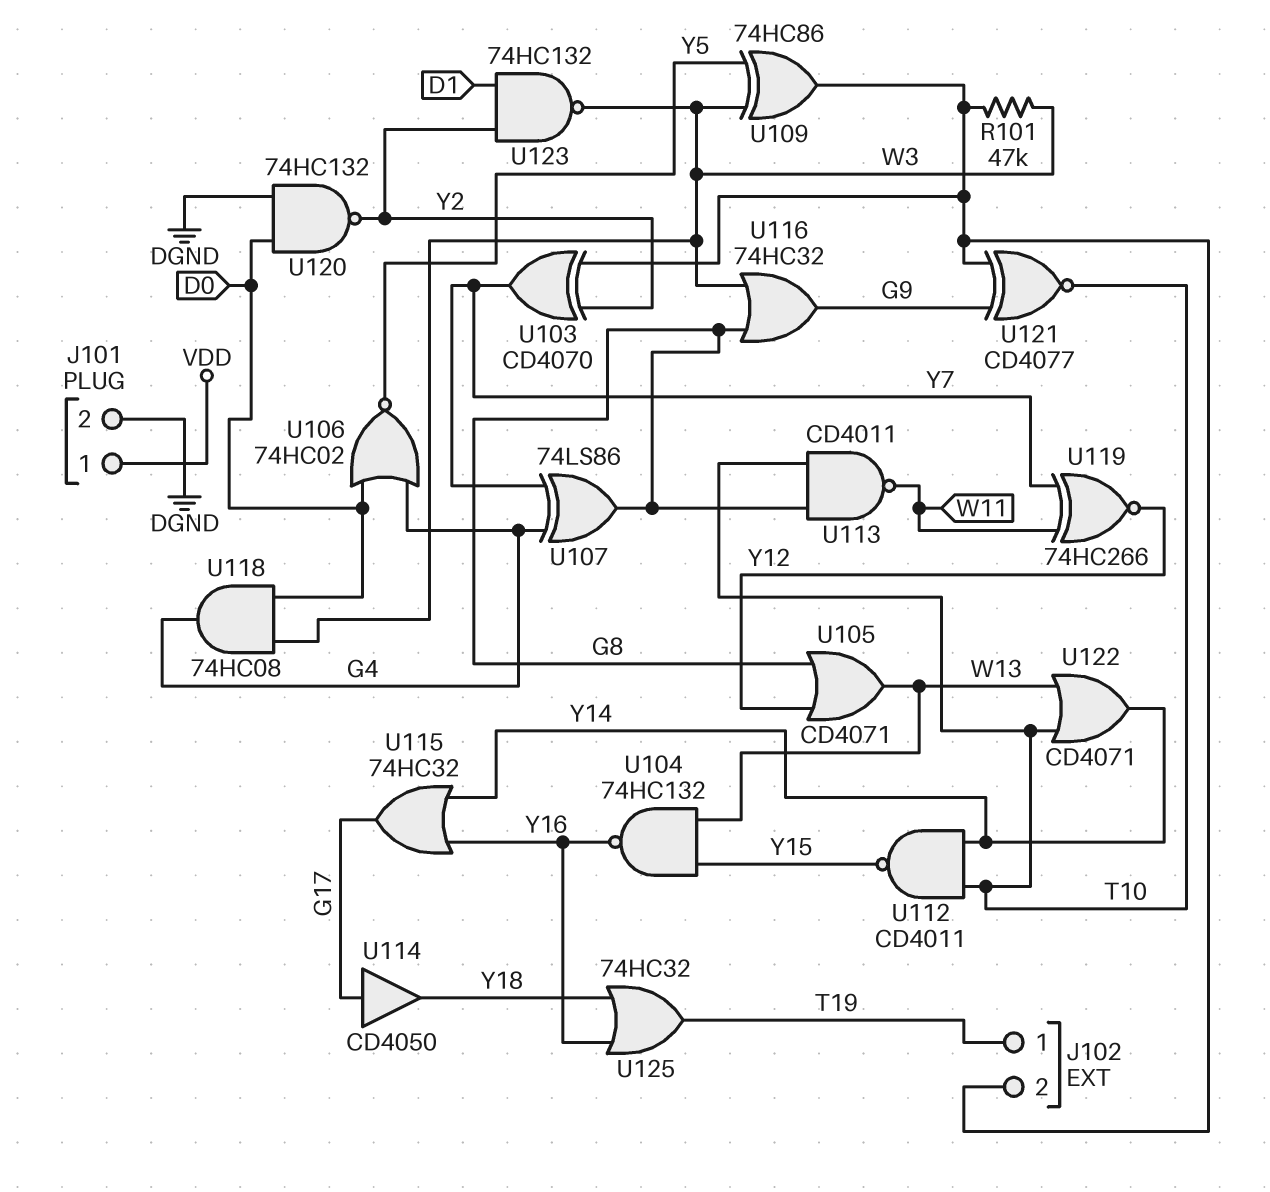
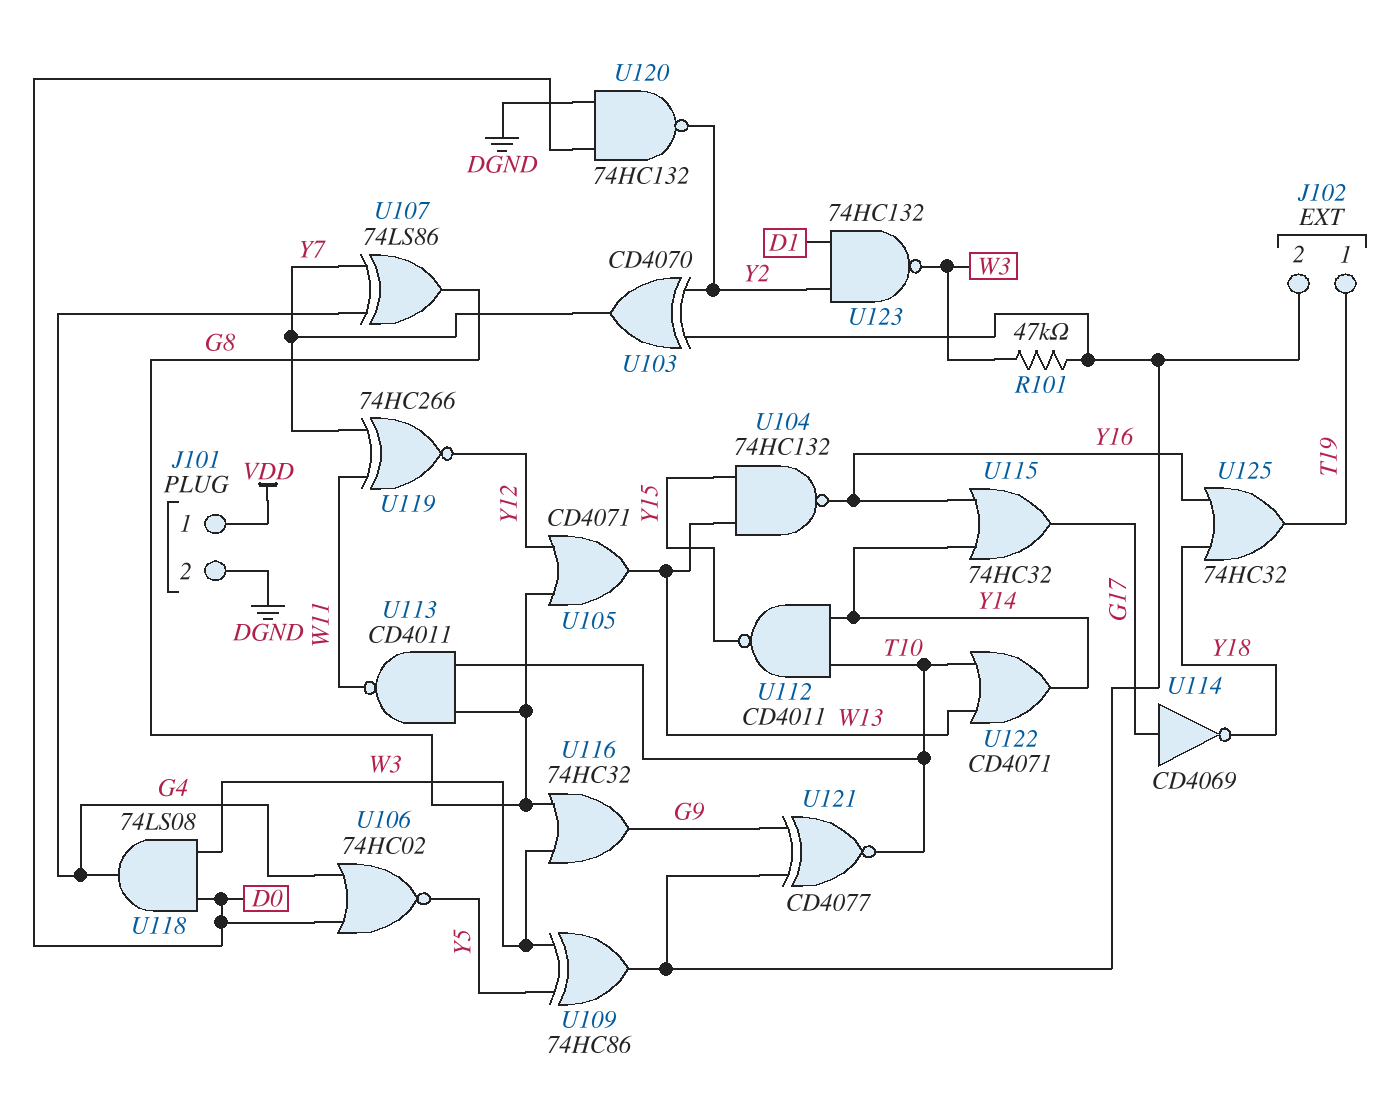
U114: buffer CD4050 (in G17, out Y18) -> NOT CD4069 (in G17, out Y18)
U118: AND 74HC08 (in D0, in W3, out G4) -> AND 74LS08 (in D0, in W3, out G4)

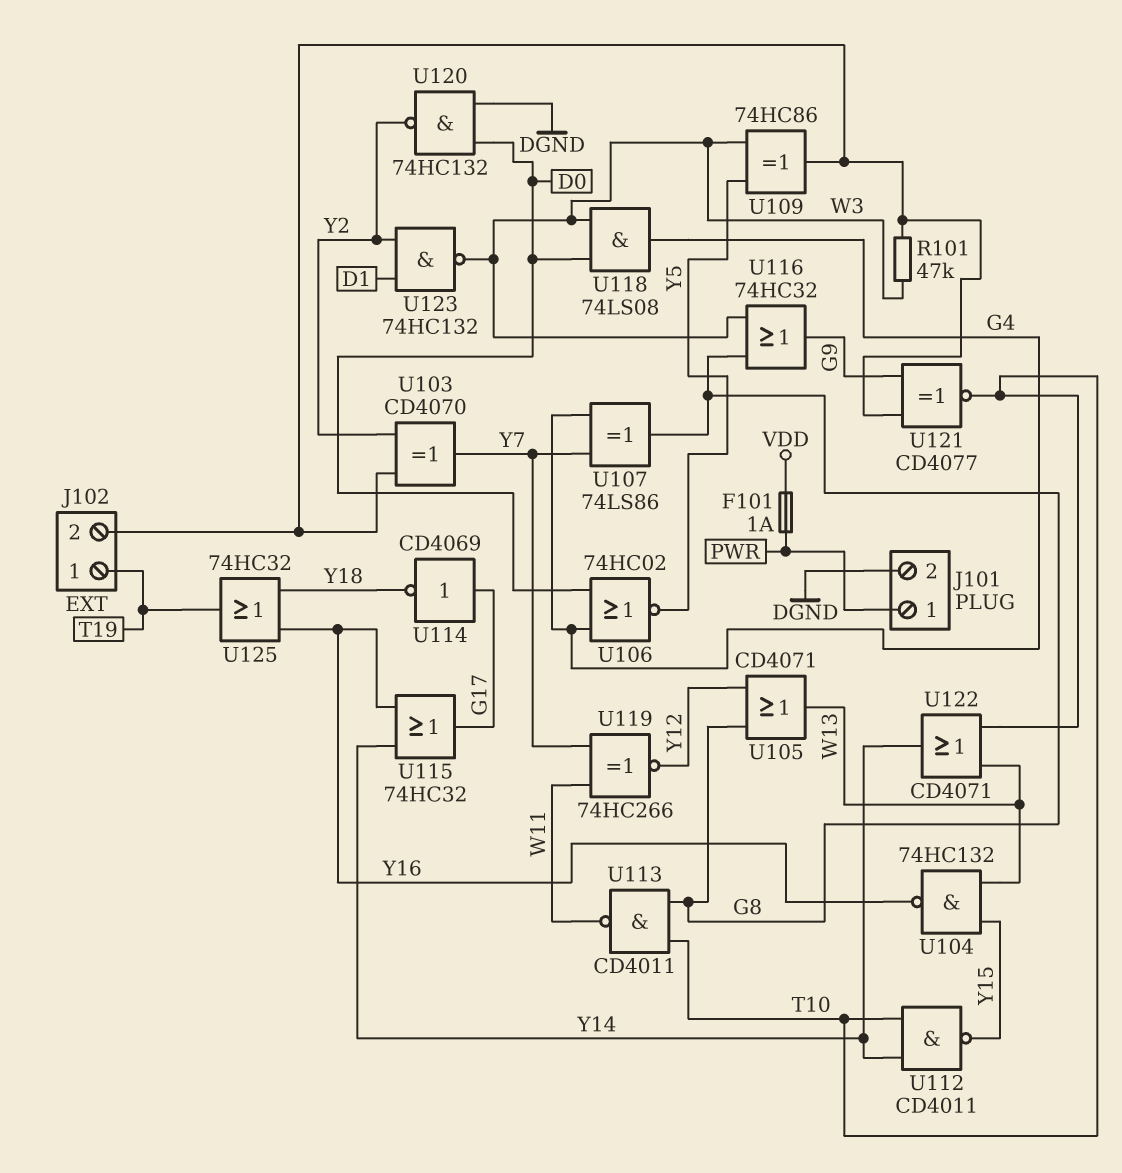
F101: none -> 1A (PWR, VDD)
J101 pin 1: VDD -> PWR

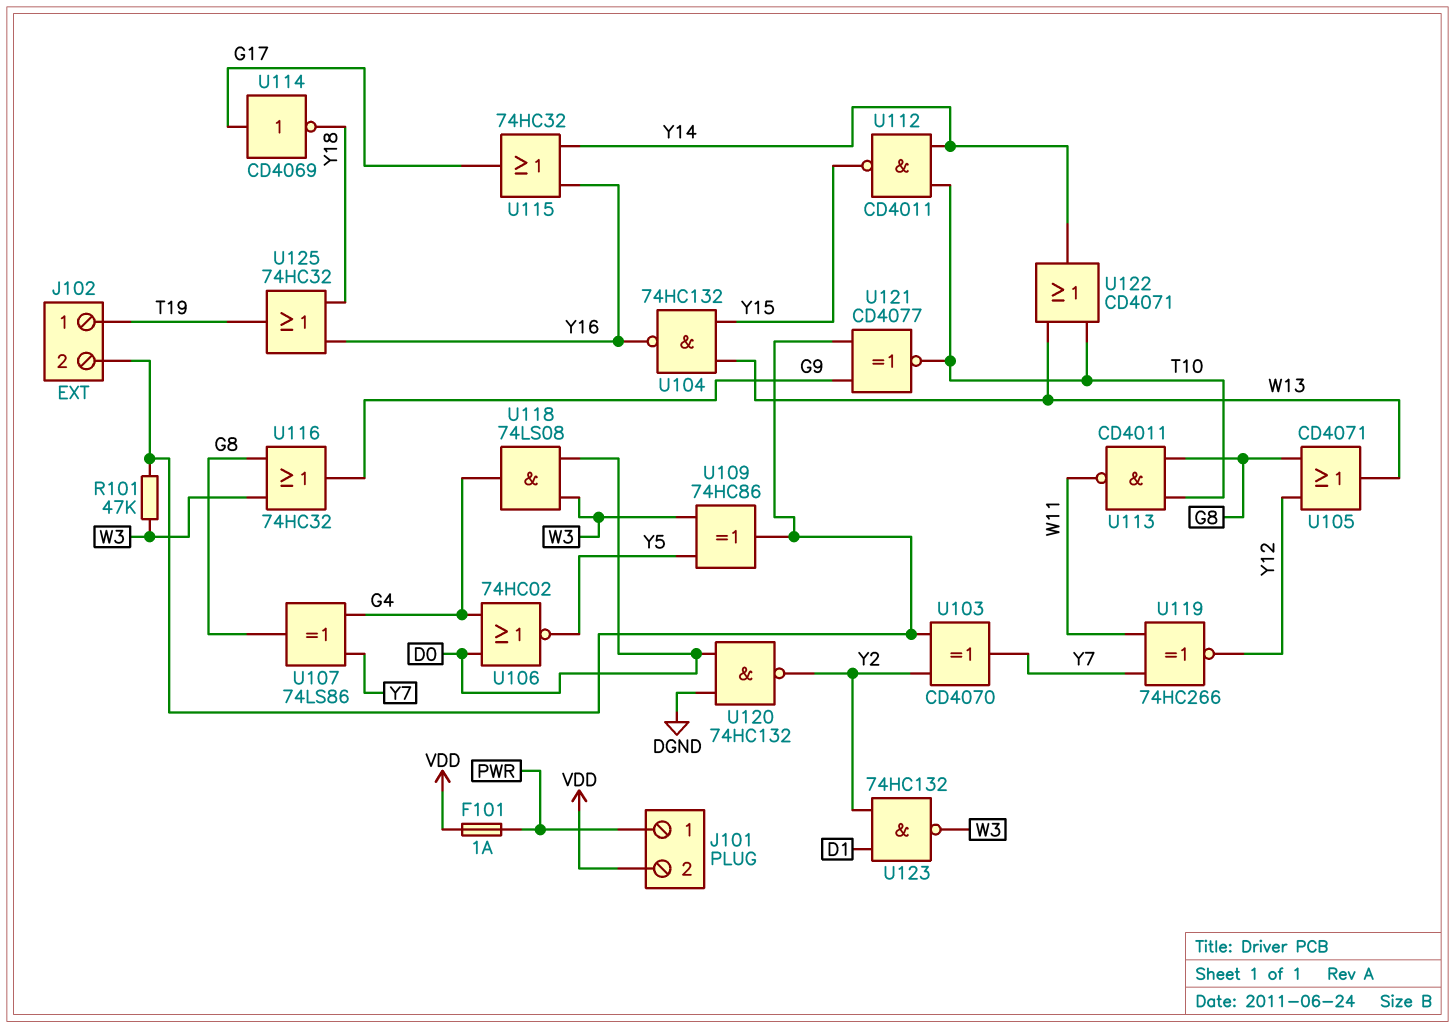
J101 pin 2: DGND -> VDD

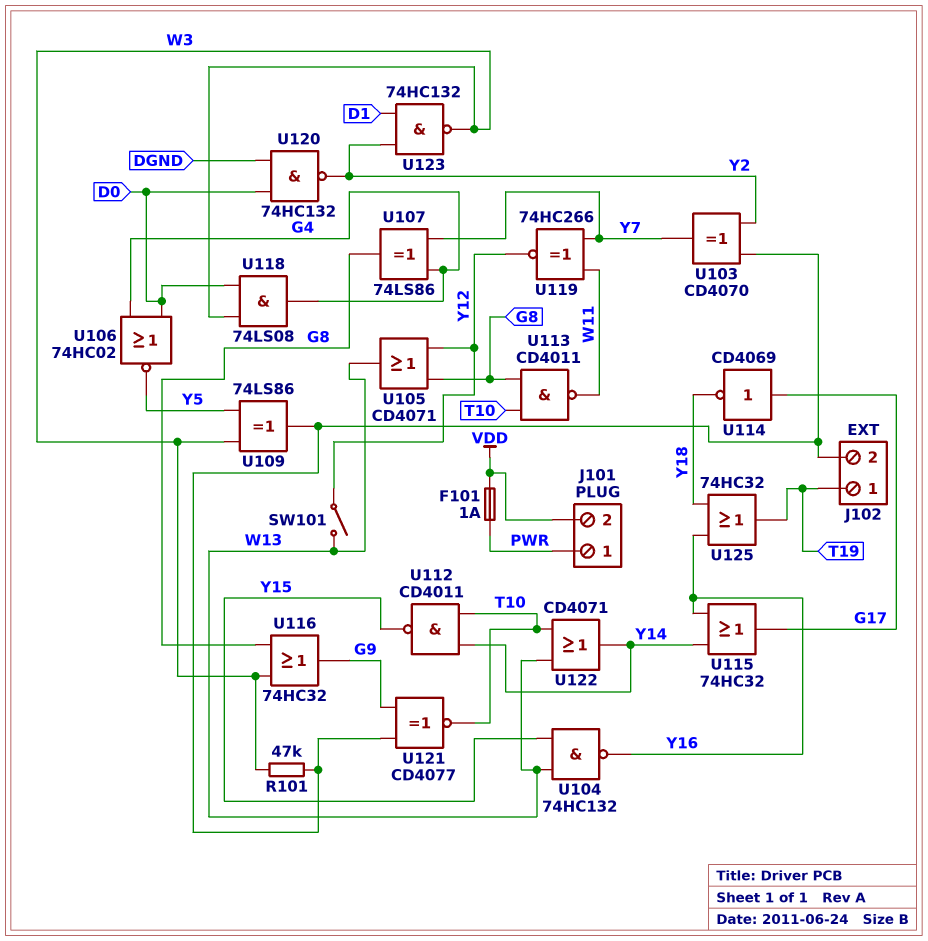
SW101: none -> switch (W13, Y12)
U109: XOR 74HC86 (in W3, in Y5, out J102/2) -> XOR 74LS86 (in W3, in Y5, out J102/2)

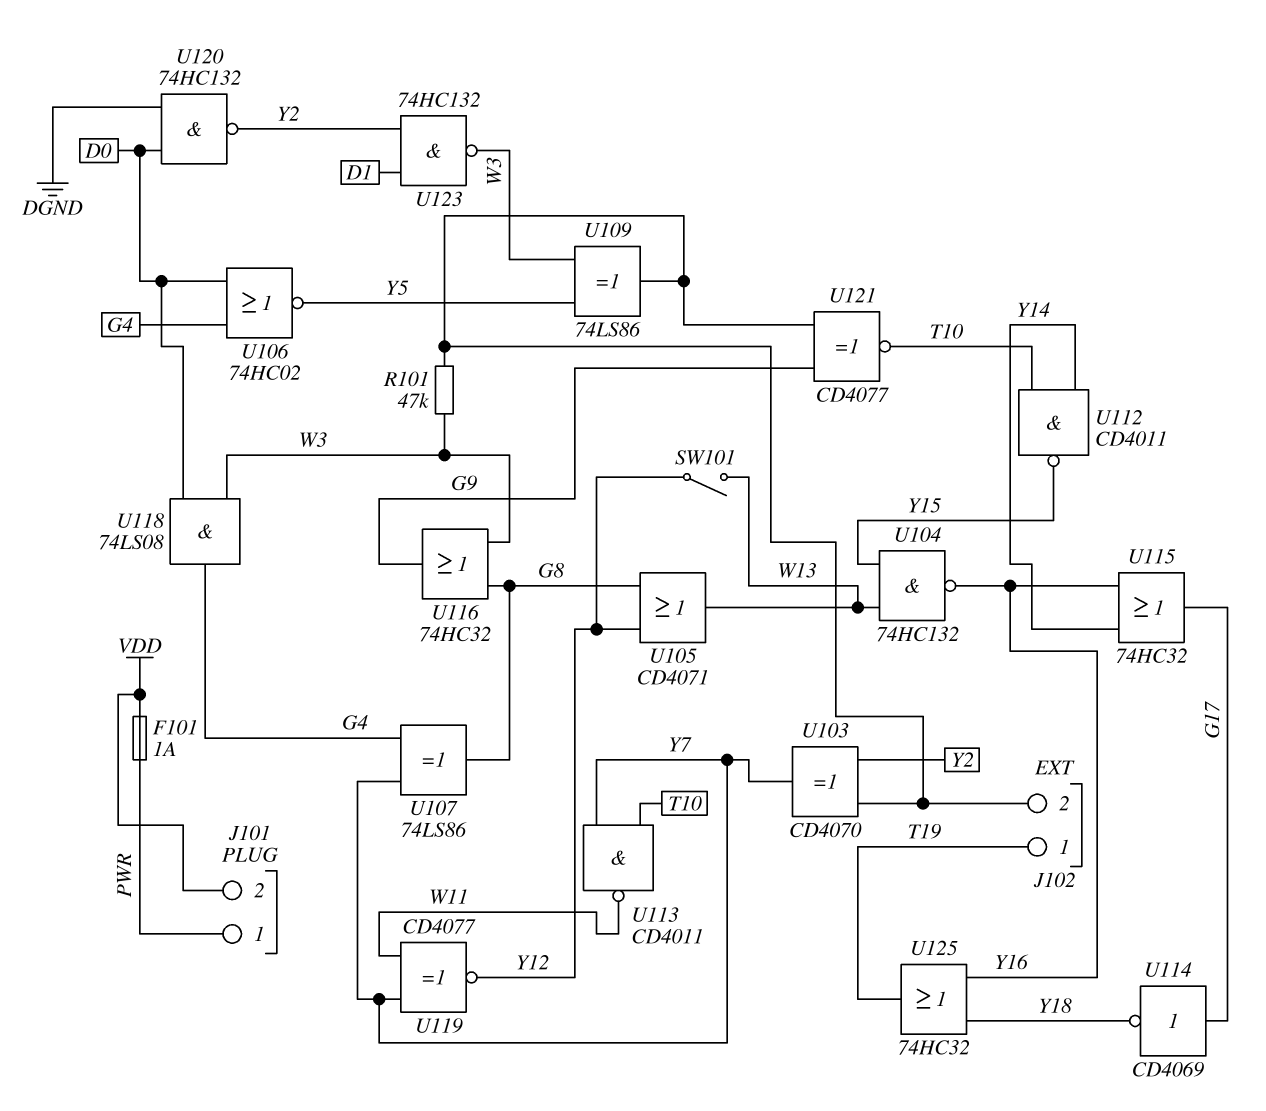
U113: NAND CD4011 (in G8, in T10, out W11) -> NAND CD4011 (in T10, in Y7, out W11)
U119: XNOR 74HC266 (in W11, in Y7, out Y12) -> XNOR CD4077 (in W11, in Y7, out Y12)
U122: OR CD4071 (in T10, in W13, out Y14) -> none

